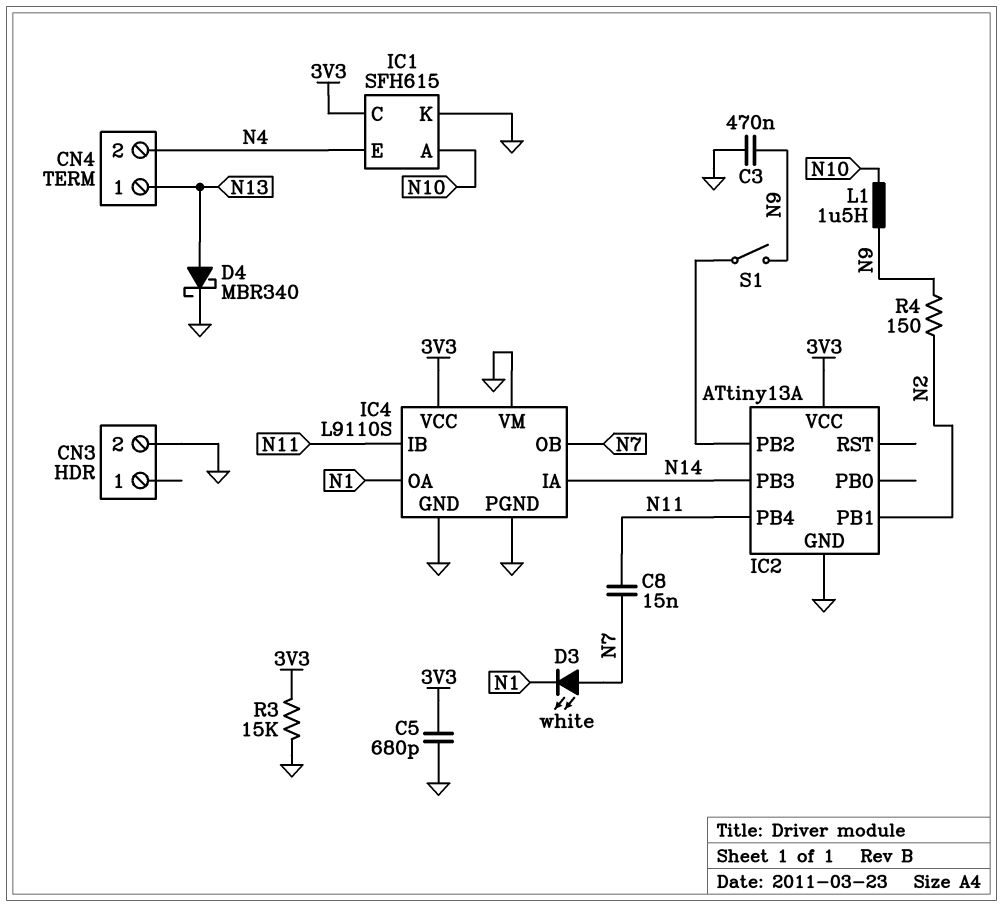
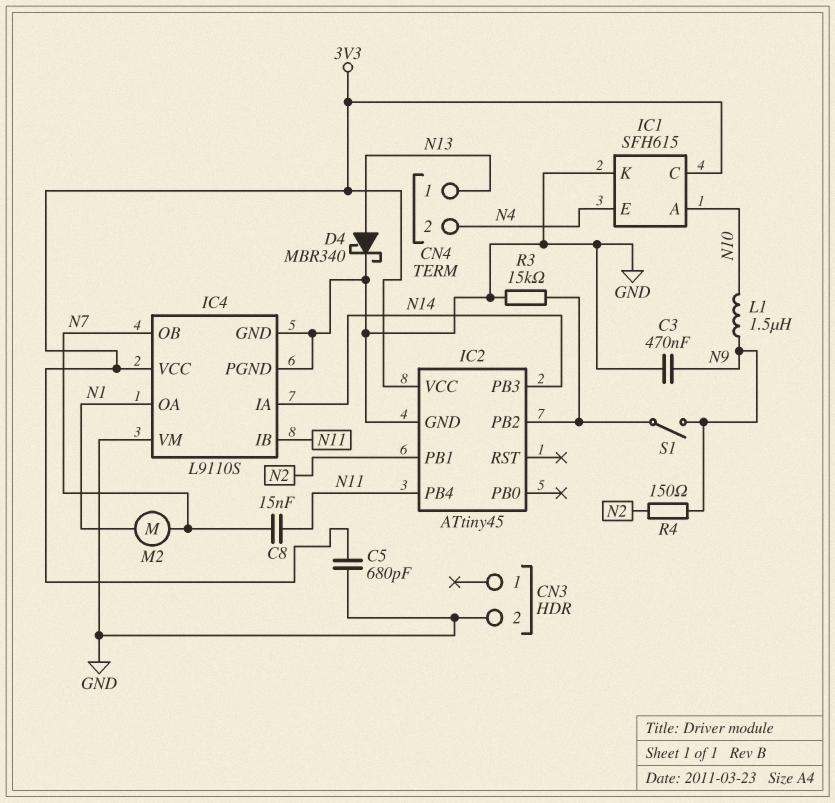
D3: LED white (A N7, K N1) -> none
IC2: ATtiny13A -> ATtiny45
M2: none -> motor (N1, N7)
R3: 15k (3V3, GND) -> 15k (GND, IC2/PB2)

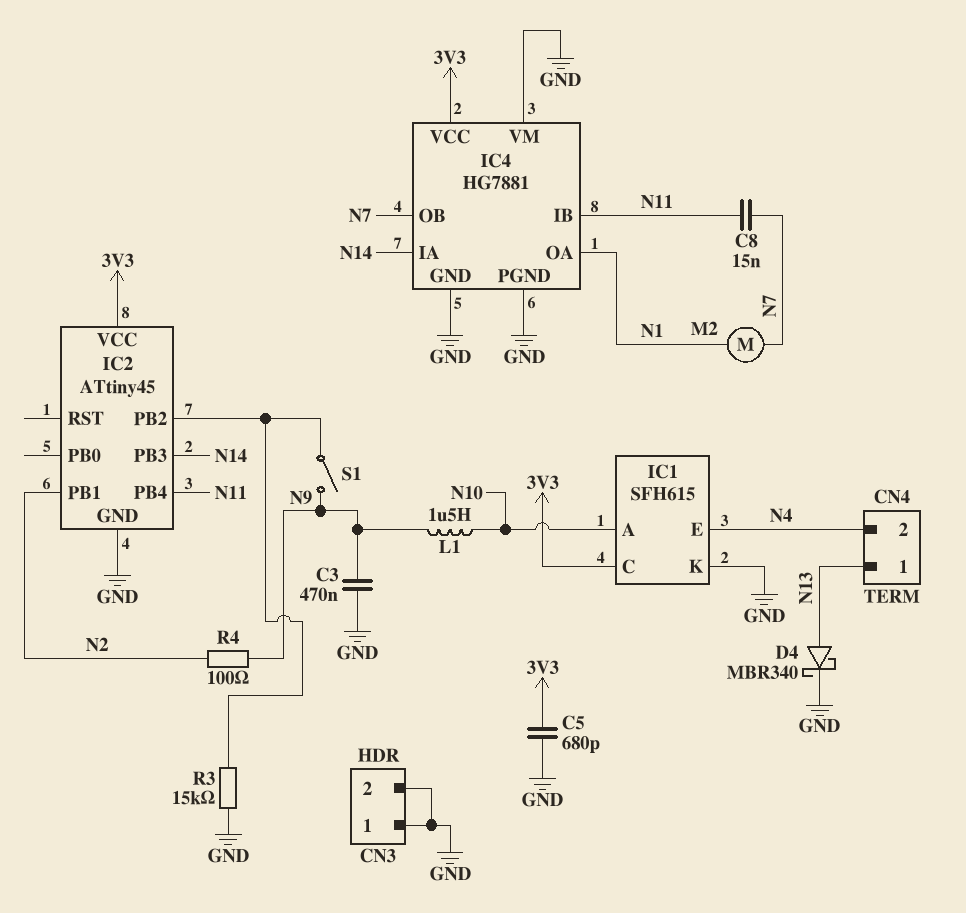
CN3 pin 1: none -> GND
IC4: L9110S -> HG7881
R4: 150 (N2, N9) -> 100 (N2, N9)

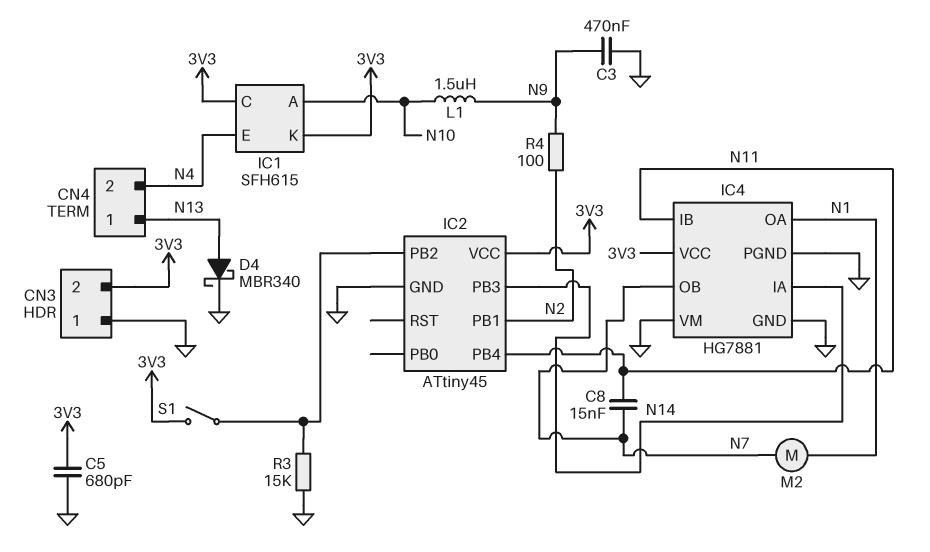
CN3 pin 2: GND -> 3V3
IC1 pin K: GND -> 3V3
S1: switch (IC2/PB2, N9) -> switch (3V3, IC2/PB2)

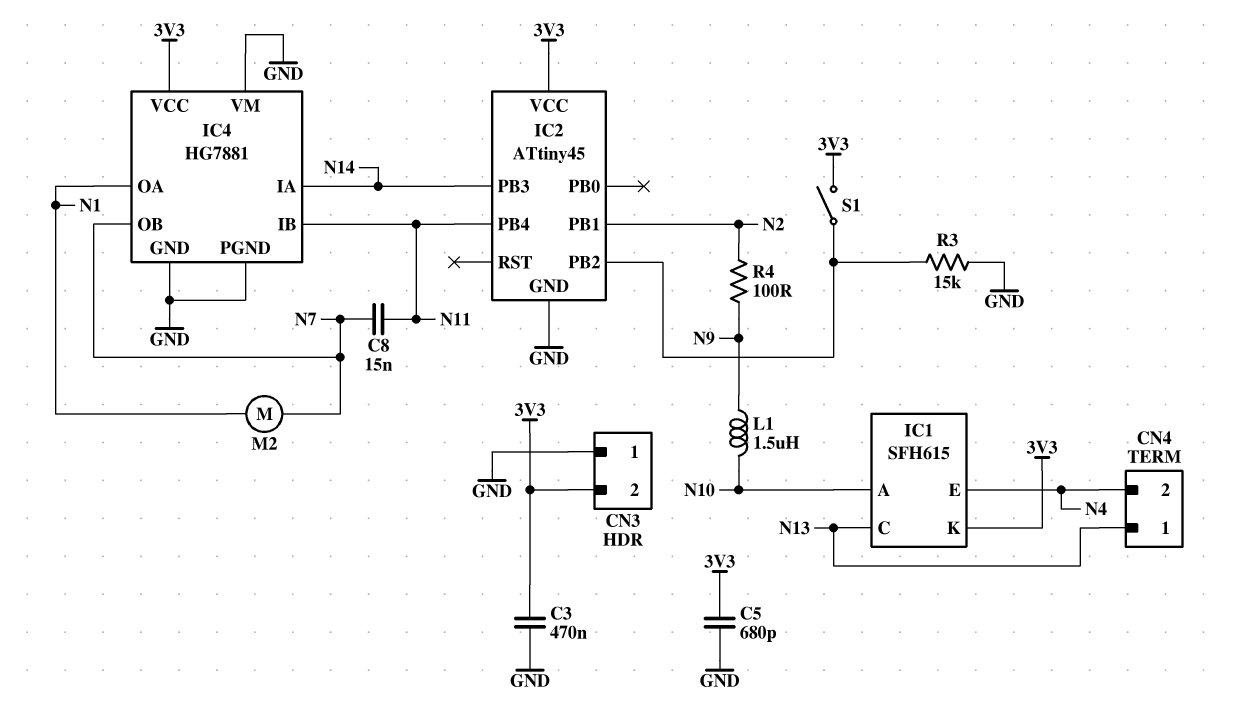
C3: 470nF (GND, N9) -> 470nF (3V3, GND)
D4: schottky MBR340 (A N13, K GND) -> none
IC1 pin C: 3V3 -> N13

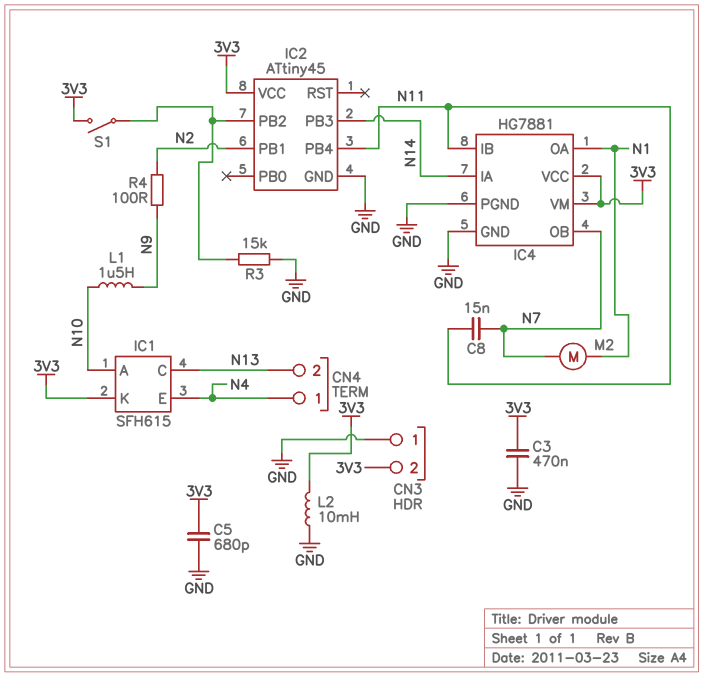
CN4 pin 1: N13 -> N4
CN4 pin 2: N4 -> N13
IC4 pin VM: GND -> 3V3
L2: none -> 10mH (3V3, GND)

